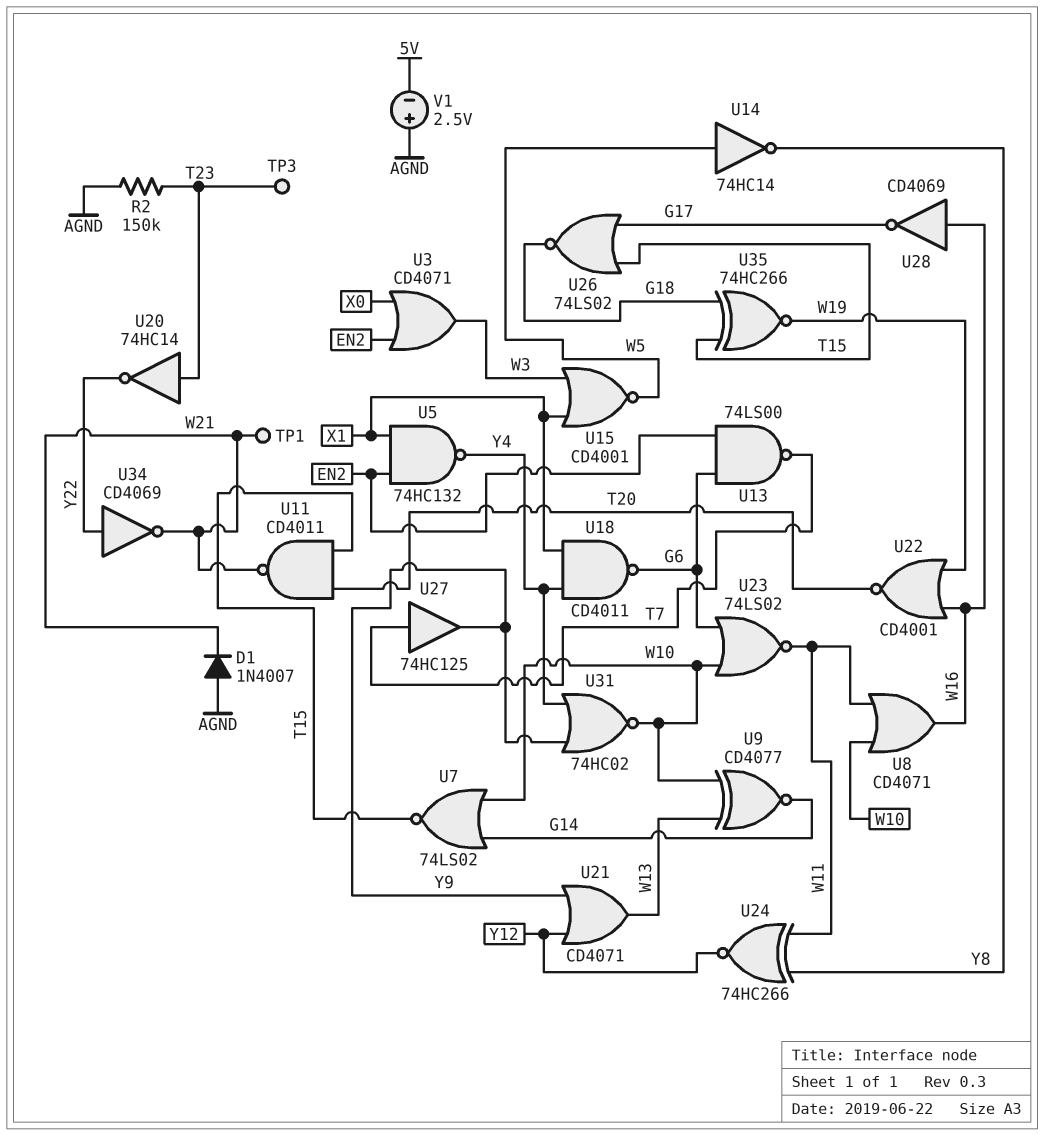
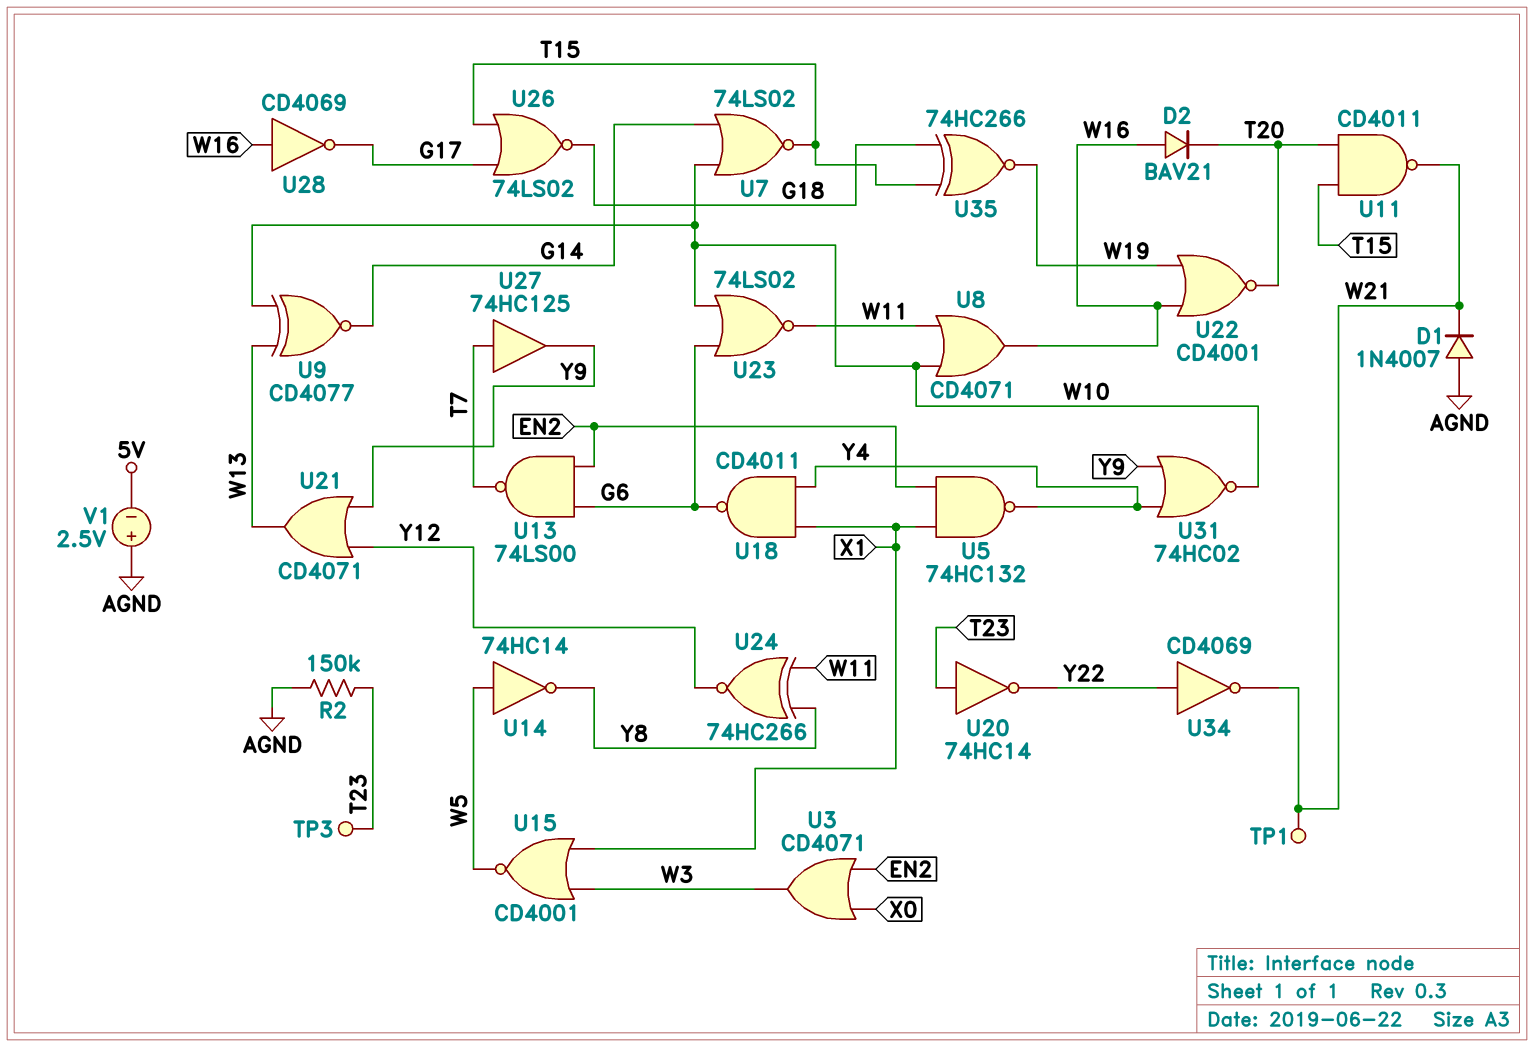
D2: none -> diode BAV21 (A W16, K T20)

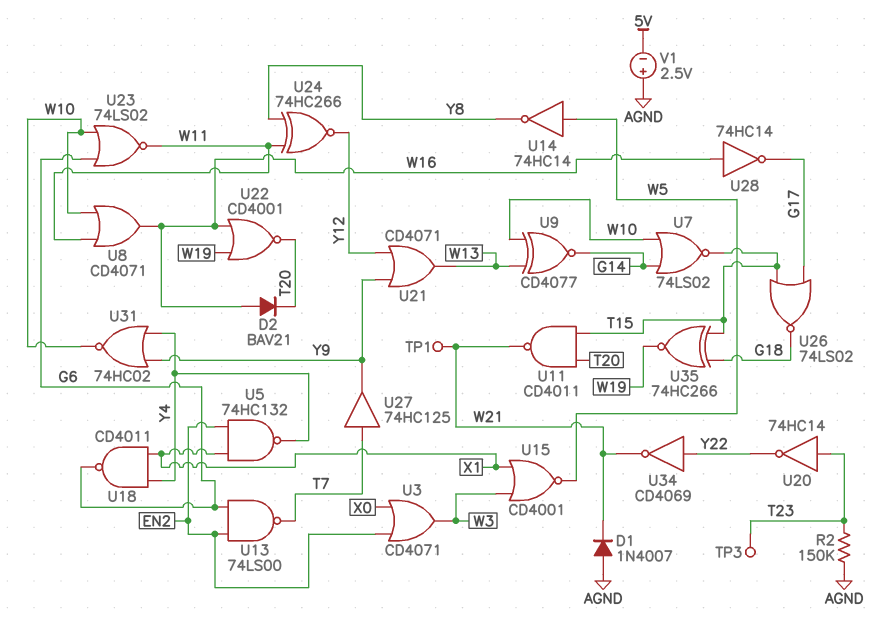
U28: NOT CD4069 (in W16, out G17) -> NOT 74HC14 (in W16, out G17)

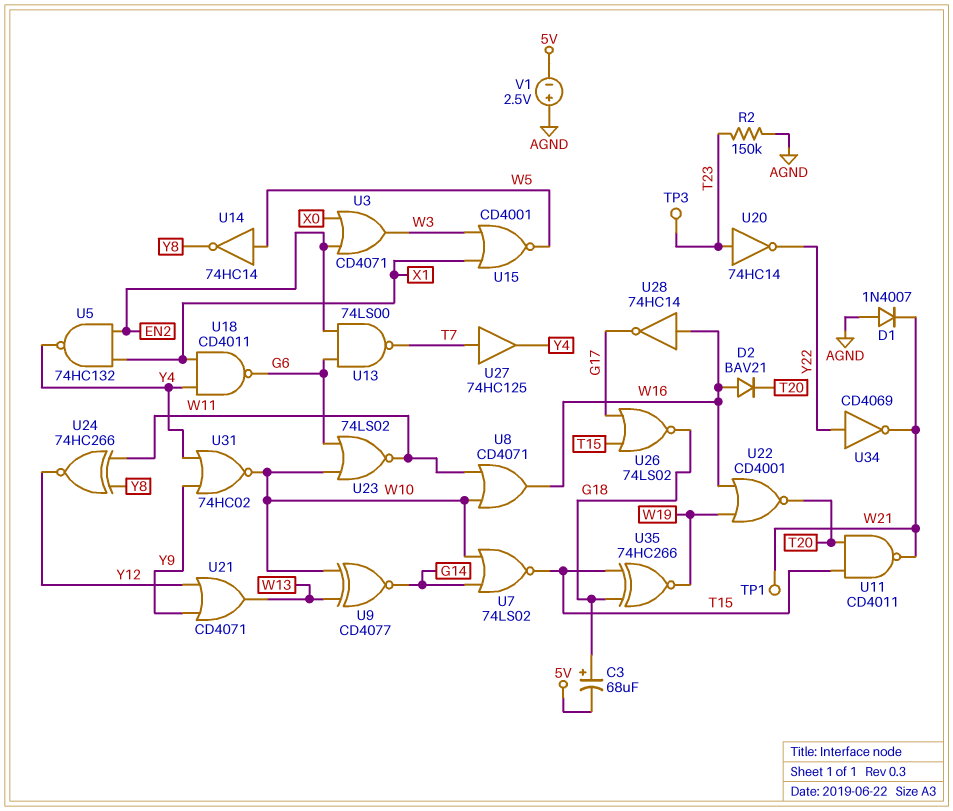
C3: none -> 68uF (plus G18, minus 5V)
U27: buffer 74HC125 (in T7, out Y9) -> buffer 74HC125 (in T7, out Y4)

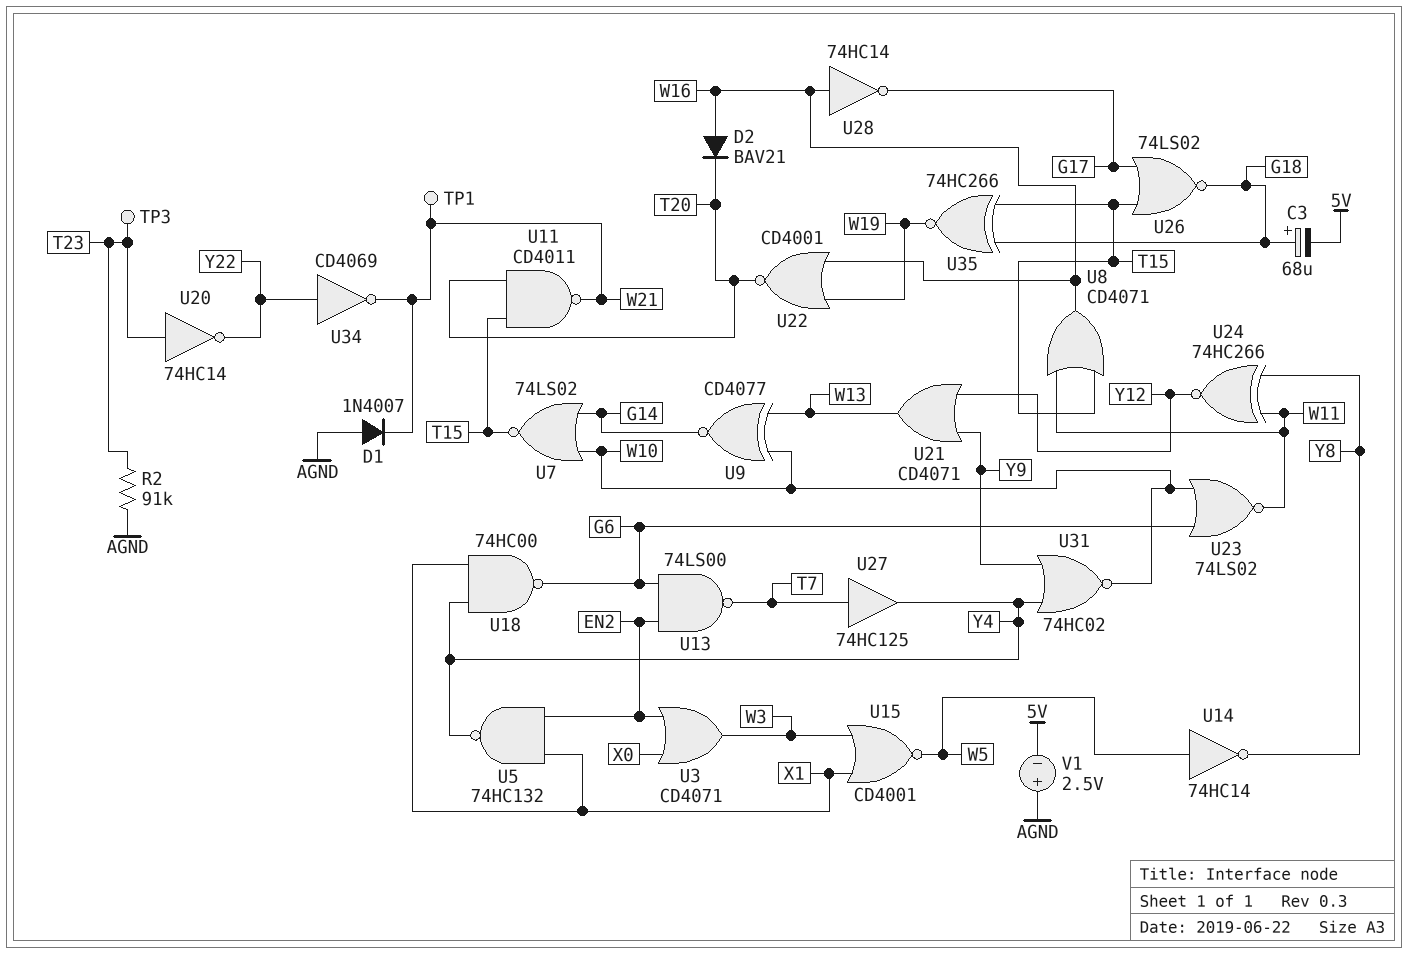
R2: 150k (AGND, T23) -> 91k (AGND, T23)
U8: OR CD4071 (in W10, in W11, out W16) -> OR CD4071 (in T15, in W11, out W16)
U18: NAND CD4011 (in X1, in Y4, out G6) -> NAND 74HC00 (in X1, in Y4, out G6)

